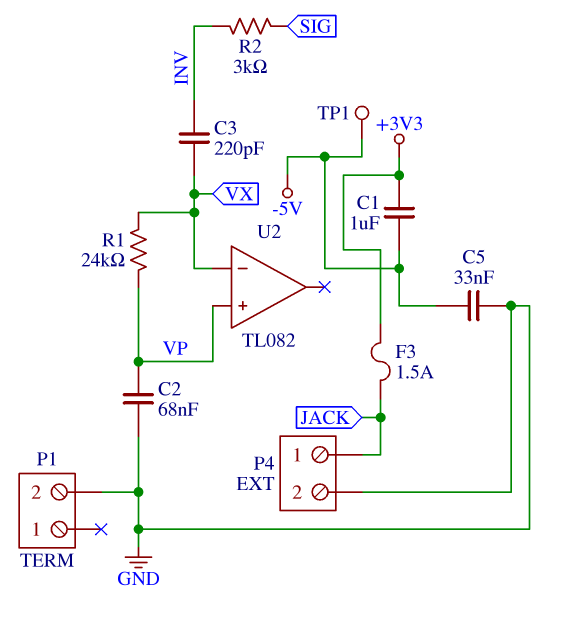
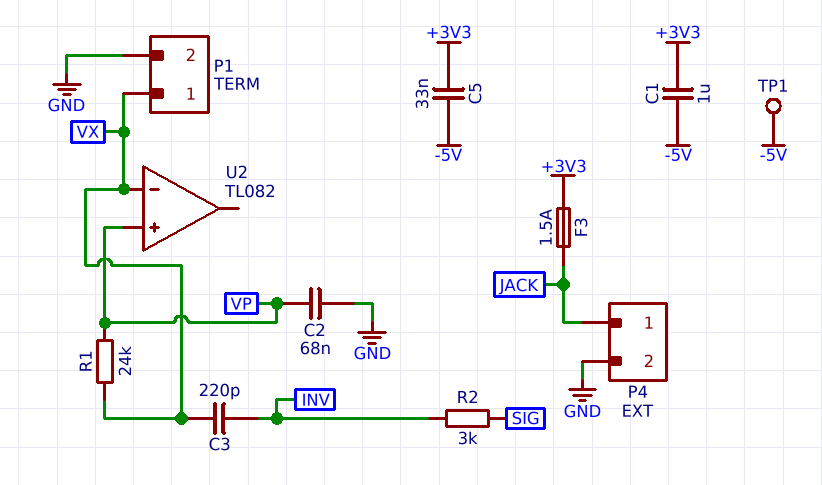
C5: 33nF (-5V, GND) -> 33nF (+3V3, -5V)
P1 pin 1: none -> VX

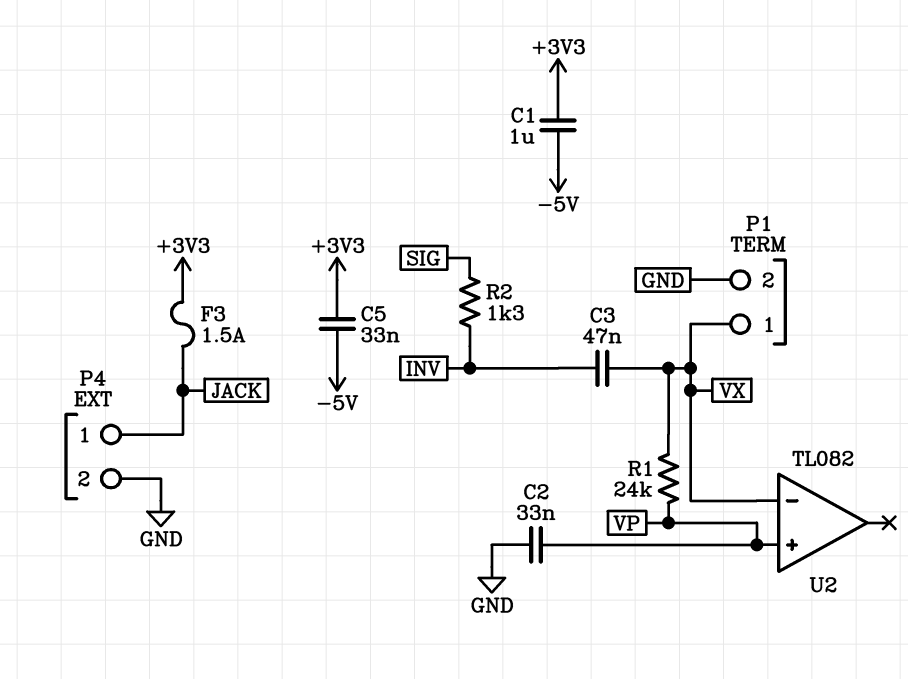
C2: 68nF (GND, VP) -> 33nF (GND, VP)
C3: 220pF (INV, VX) -> 47nF (INV, VX)
R2: 3k (INV, SIG) -> 1.3k (INV, SIG)
TP1: test point (-5V) -> none

